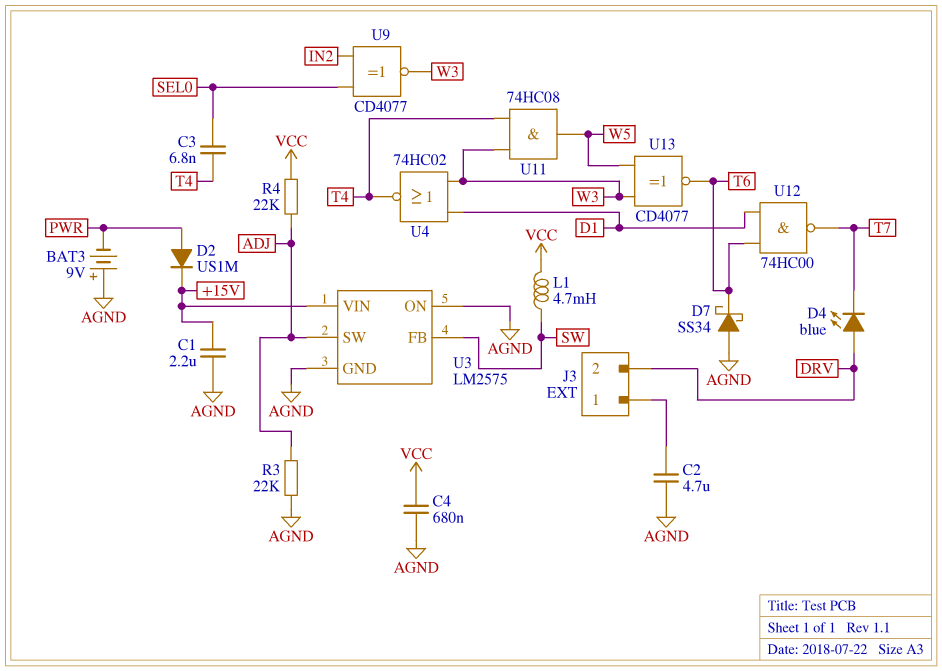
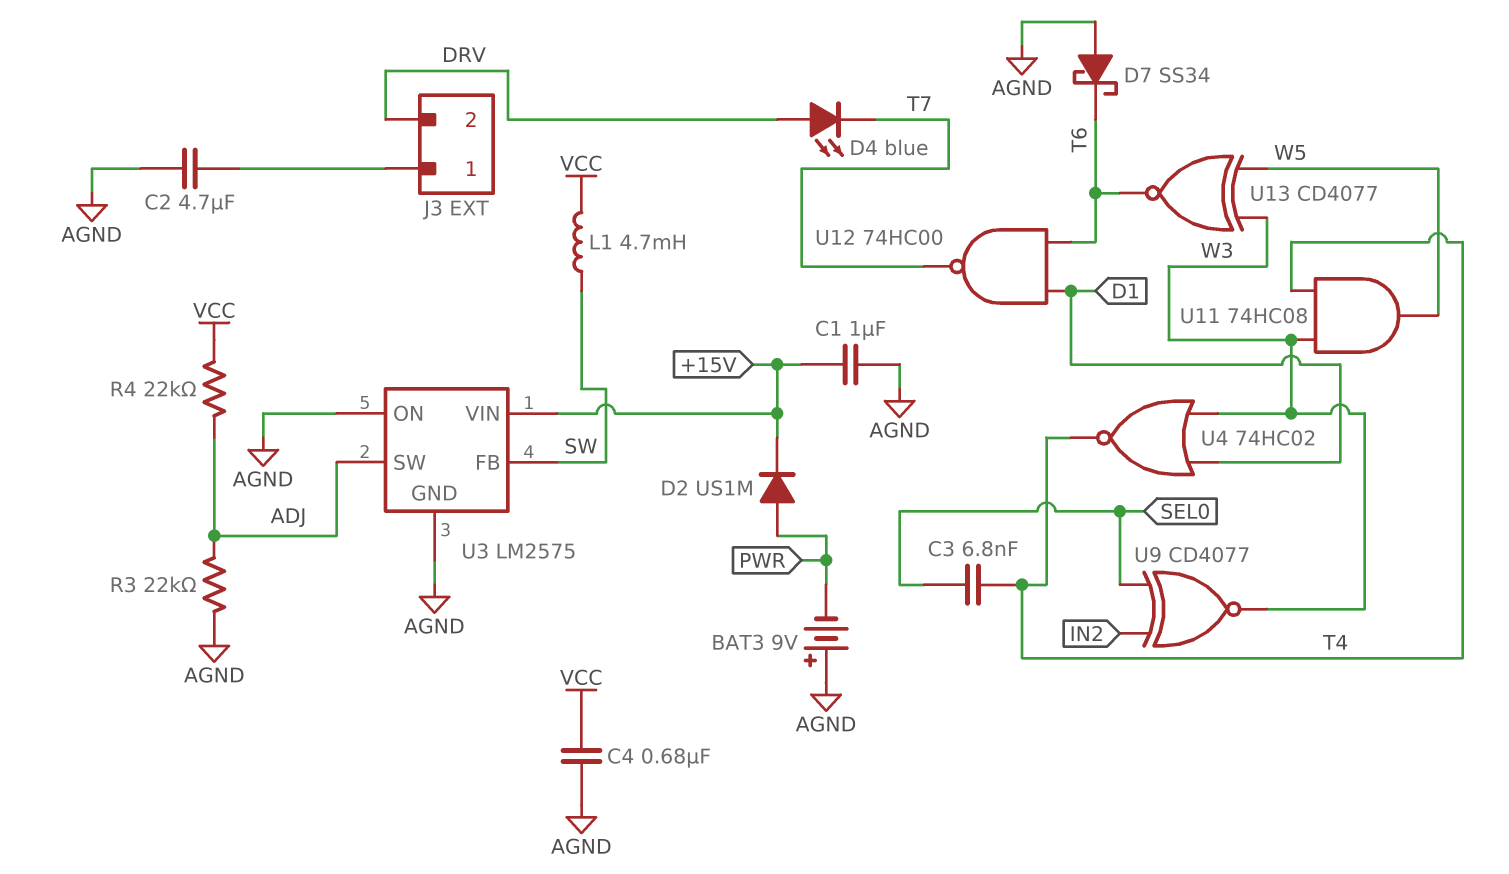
C1: 2.2uF (+15V, AGND) -> 1uF (+15V, AGND)

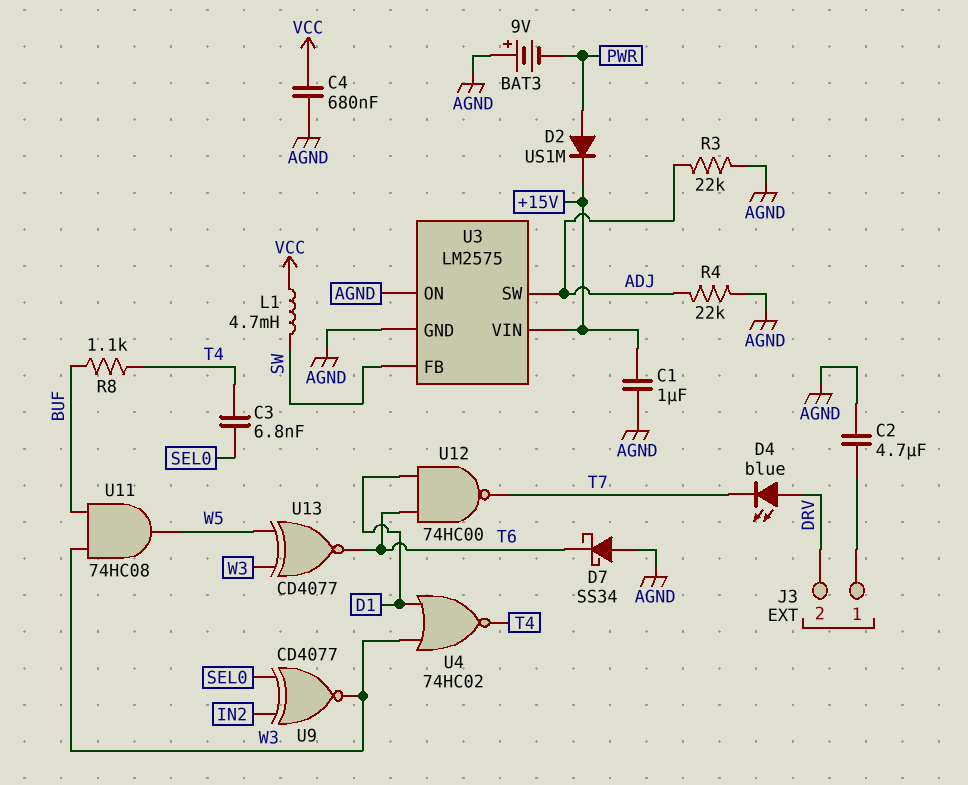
R4: 22k (ADJ, VCC) -> 22k (ADJ, AGND)
R8: none -> 1.1k (BUF, T4)
U11: AND 74HC08 (in T4, in W3, out W5) -> AND 74HC08 (in BUF, in W3, out W5)

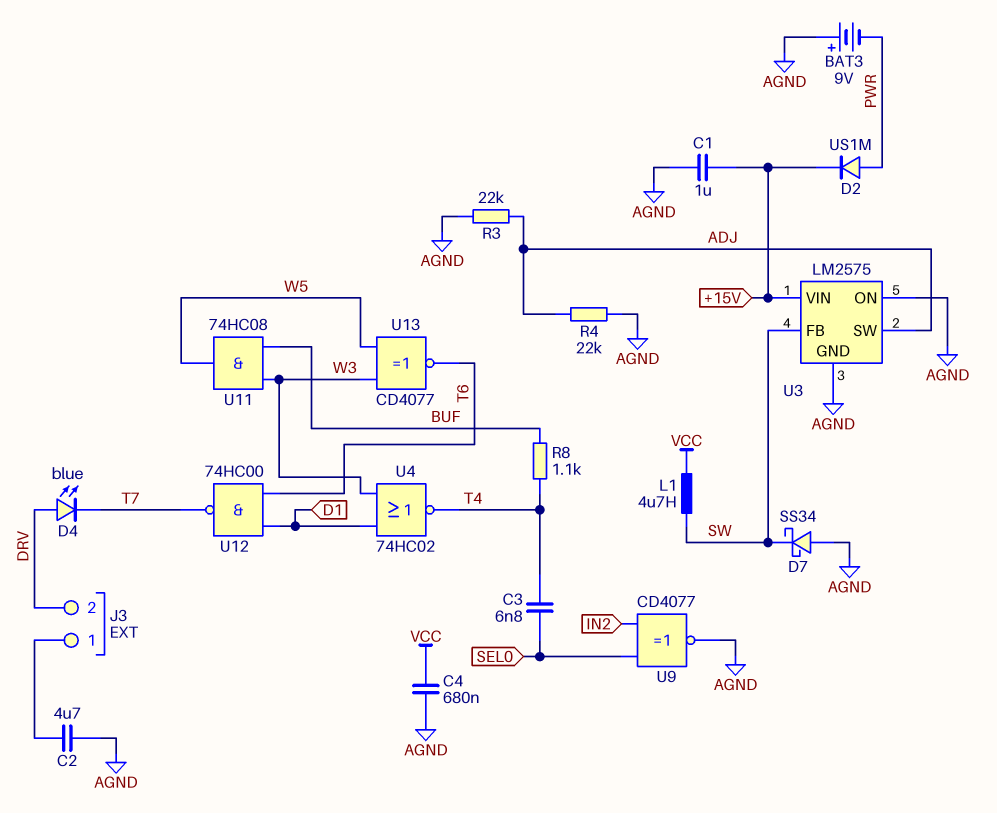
D7: schottky SS34 (A AGND, K T6) -> schottky SS34 (A AGND, K SW)
L1: 4.7mH (SW, VCC) -> 4.7uH (SW, VCC)
U9: XNOR CD4077 (in IN2, in SEL0, out W3) -> XNOR CD4077 (in IN2, in SEL0, out AGND)

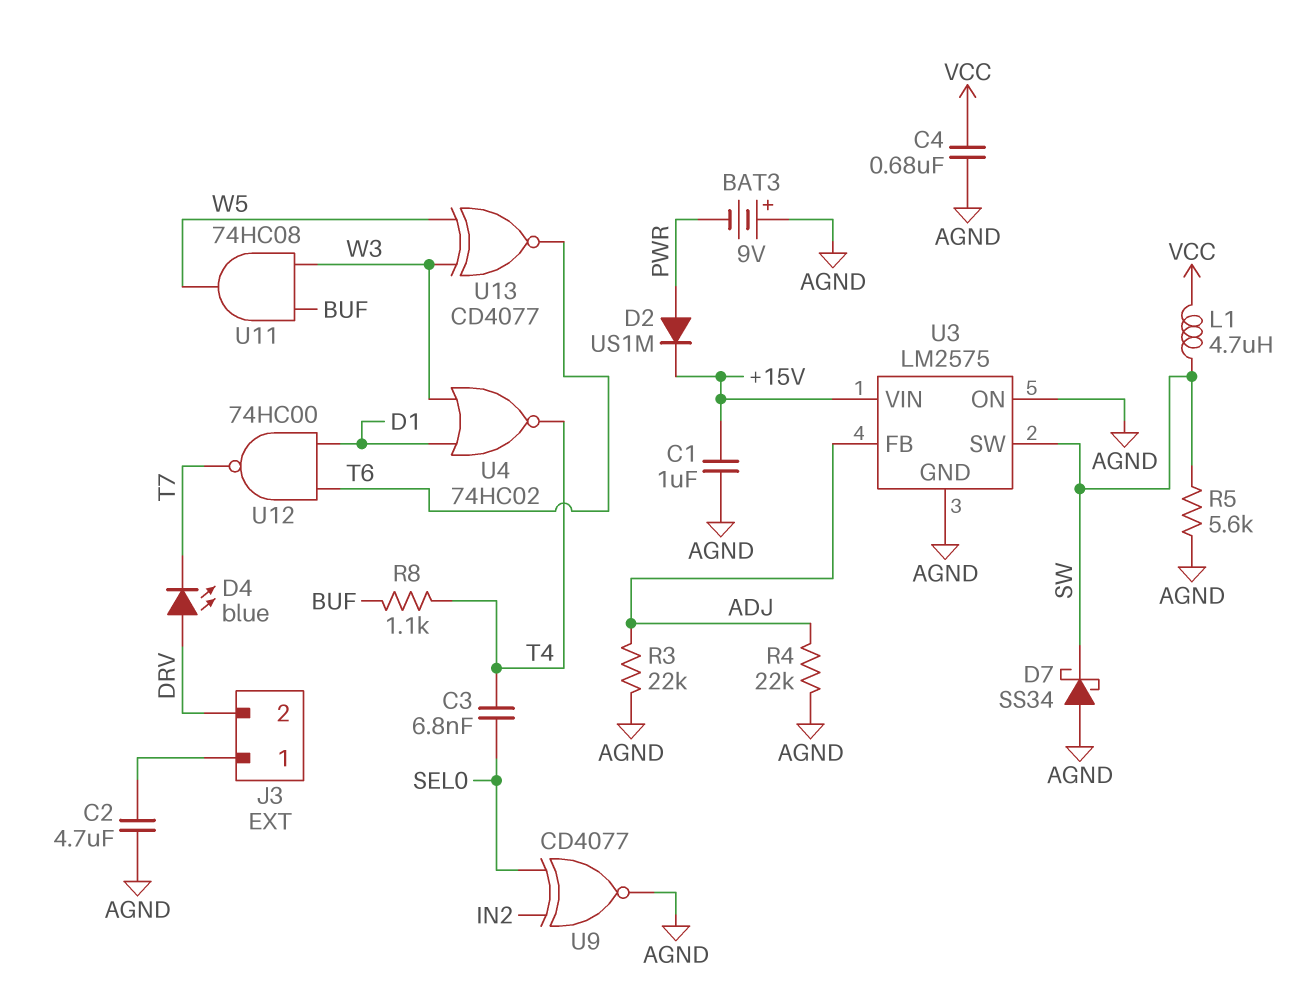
R5: none -> 5.6k (AGND, SW)
U3 pin FB: SW -> ADJ
U3 pin SW: ADJ -> SW

